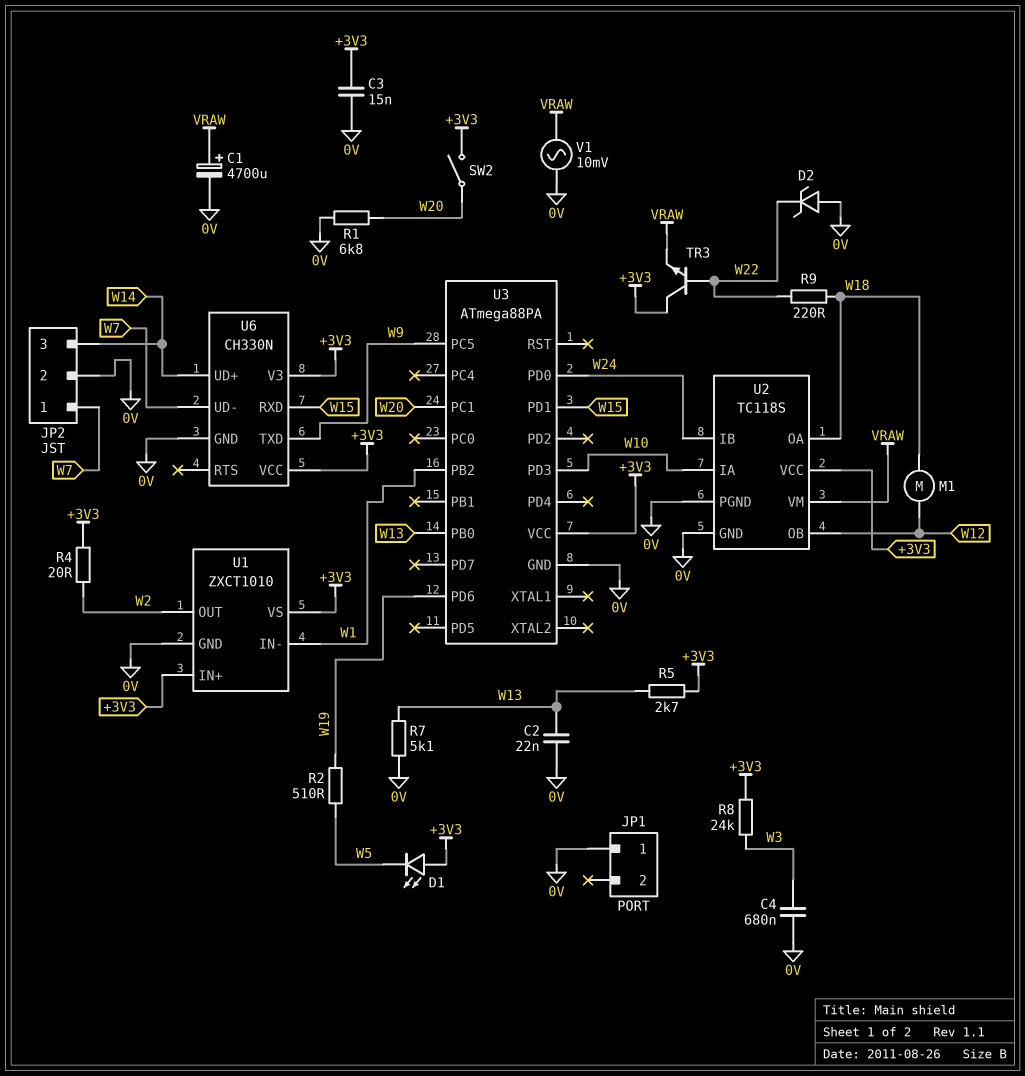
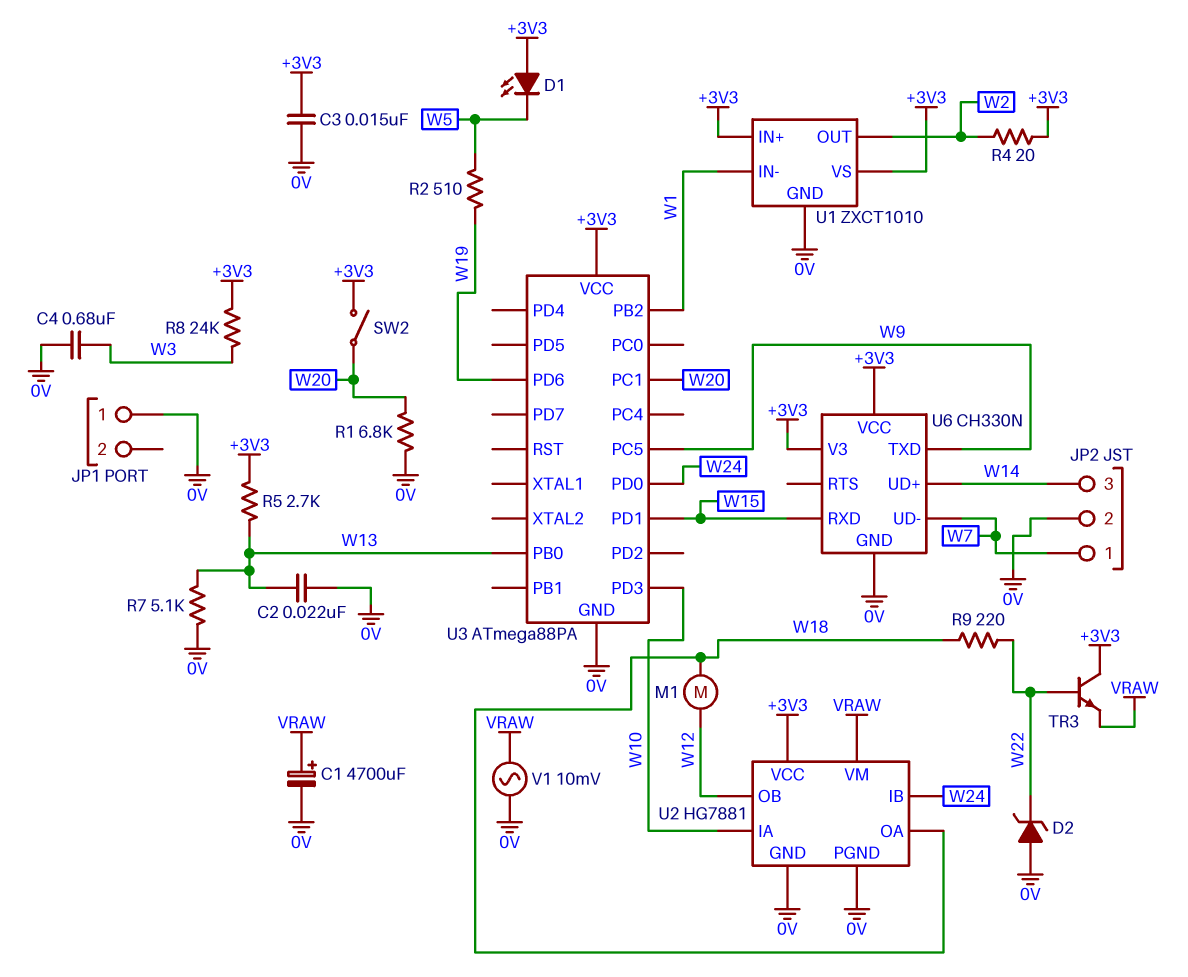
U2: TC118S -> HG7881

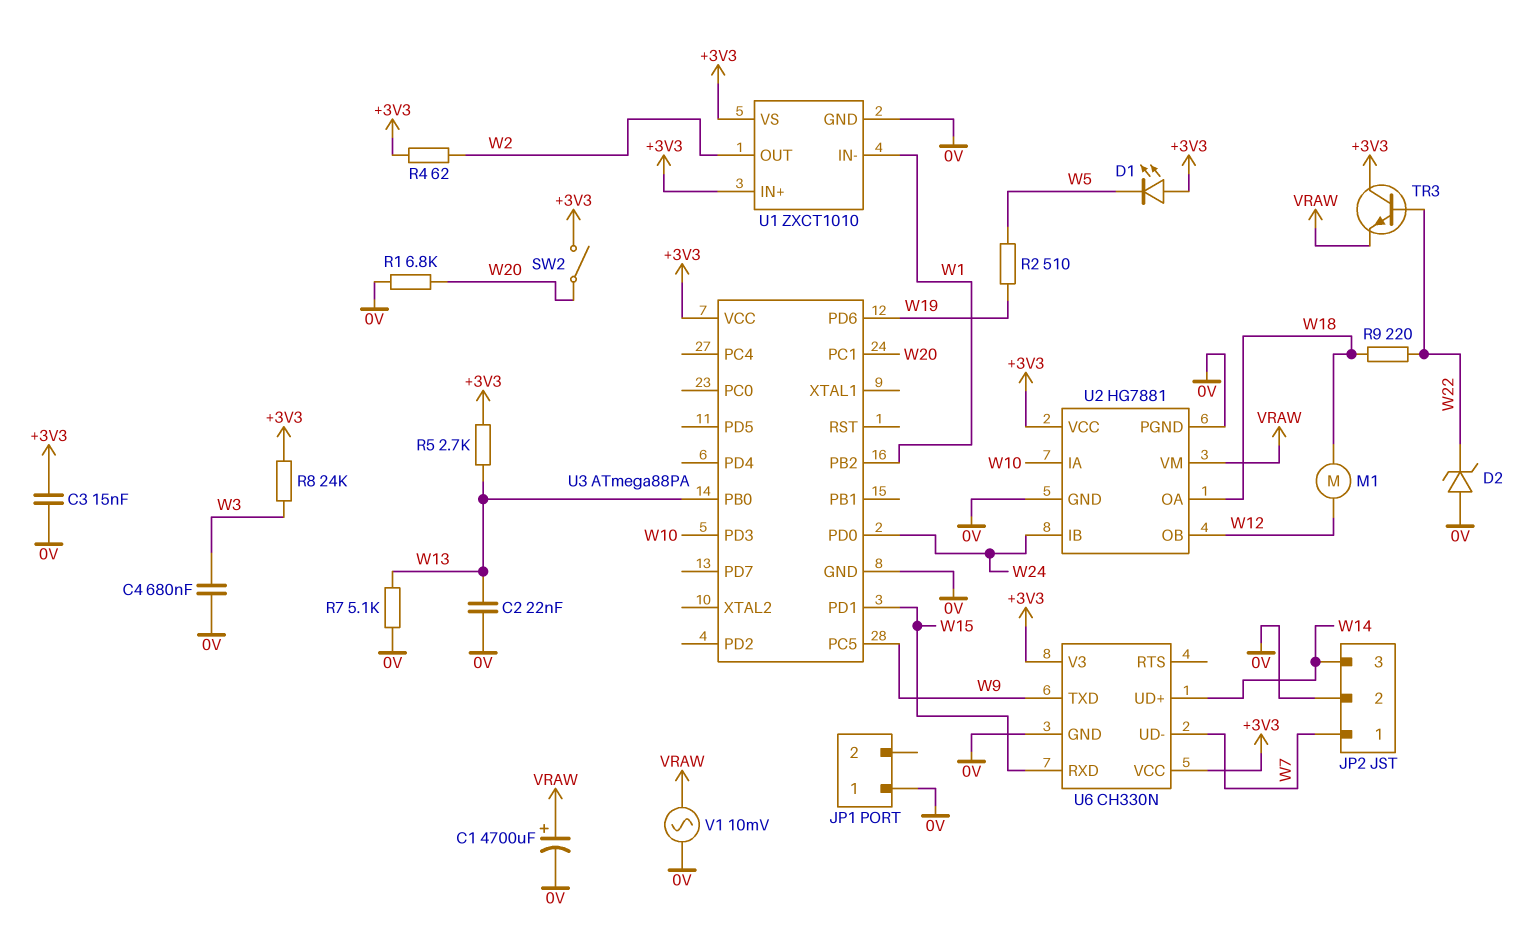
R4: 20 (+3V3, W2) -> 62 (+3V3, W2)

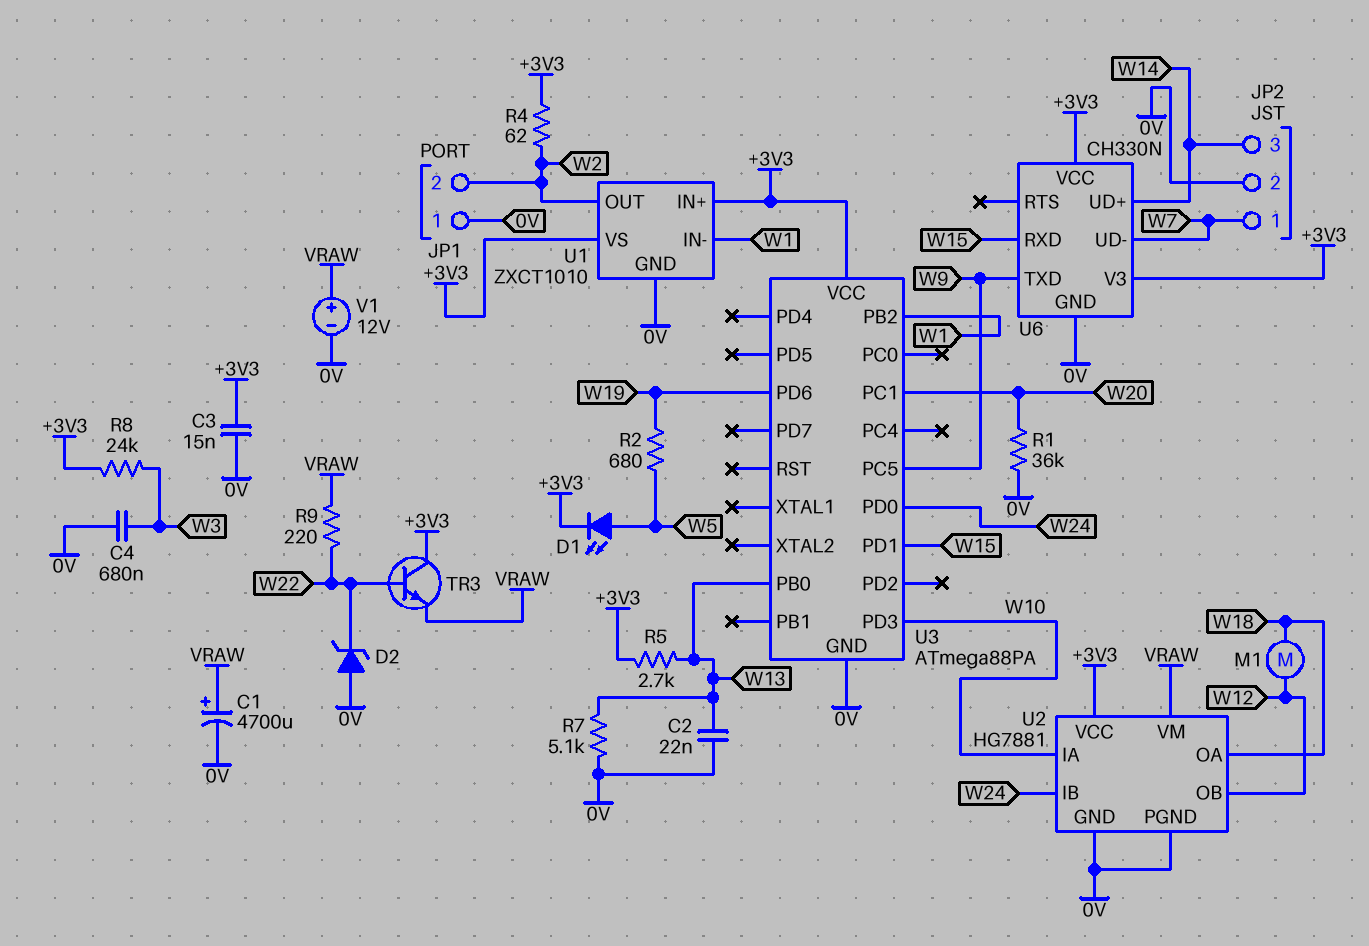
D1: LED (A +3V3, K W5) -> LED (A W5, K +3V3)
JP1 pin 2: none -> W2
R1: 6.8k (0V, W20) -> 36k (0V, W20)
R2: 510 (W5, W19) -> 680 (W5, W19)
R9: 220 (W18, W22) -> 220 (VRAW, W22)
SW2: switch (+3V3, W20) -> none
V1: AC 10mV (0V, VRAW) -> 12V (plus VRAW, minus 0V)

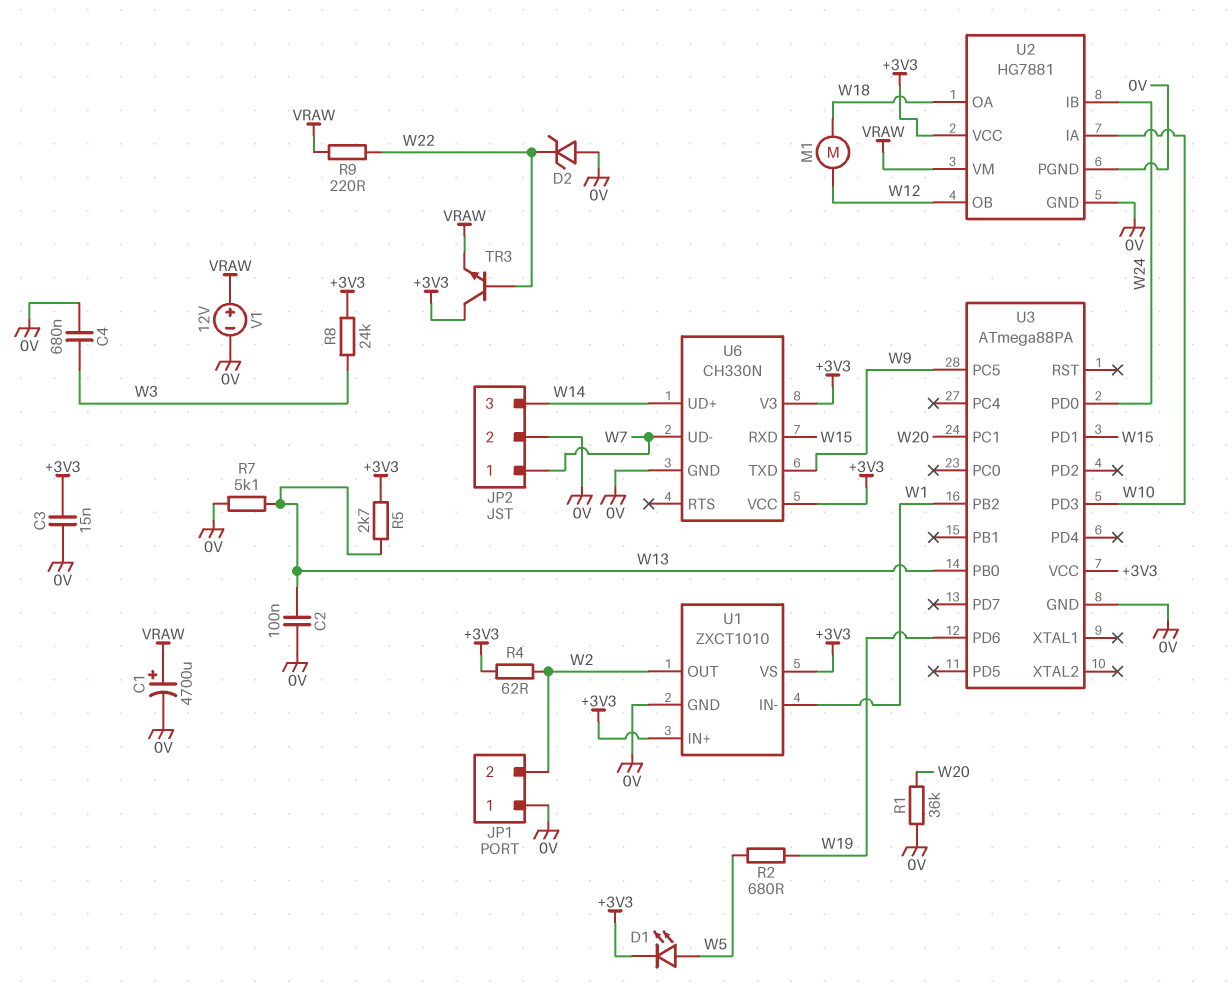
C2: 22nF (0V, W13) -> 100nF (0V, W13)

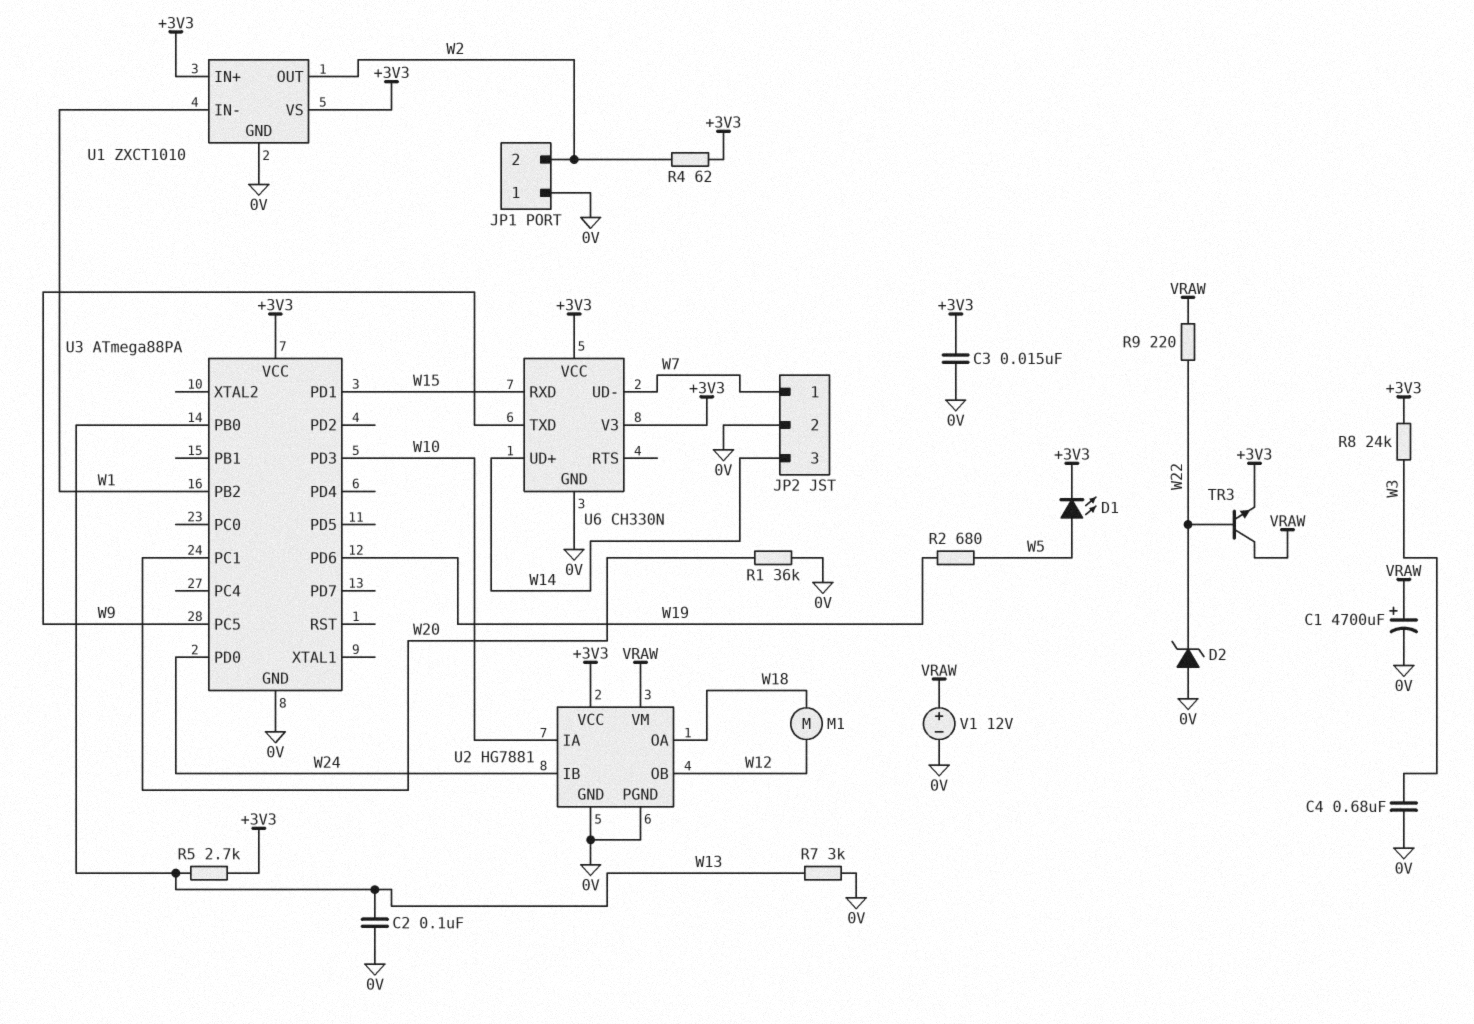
R7: 5.1k (0V, W13) -> 3k (0V, W13)
TR3: NPN (B W22, C +3V3, E VRAW) -> NPN (B W22, C VRAW, E +3V3)

